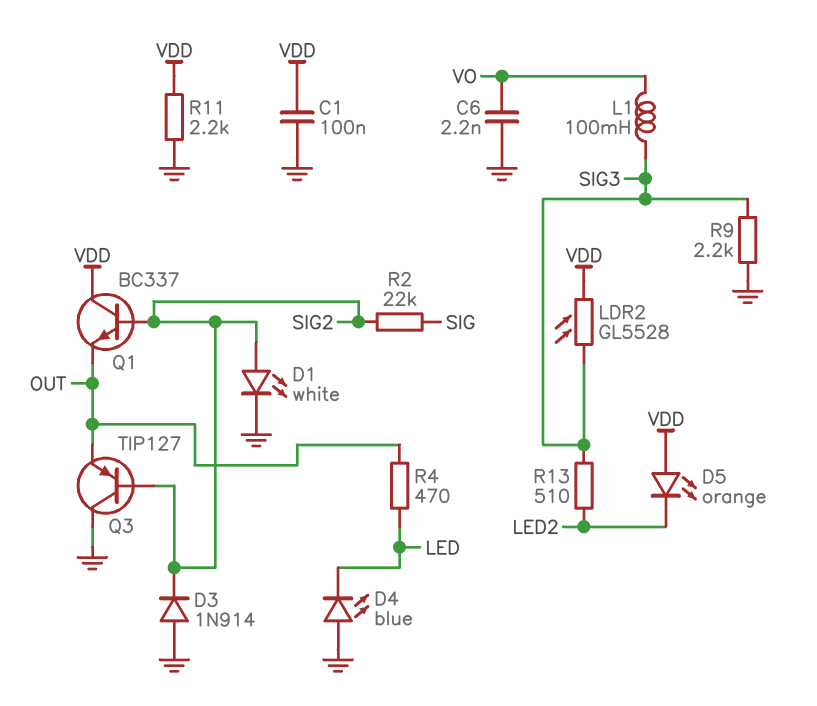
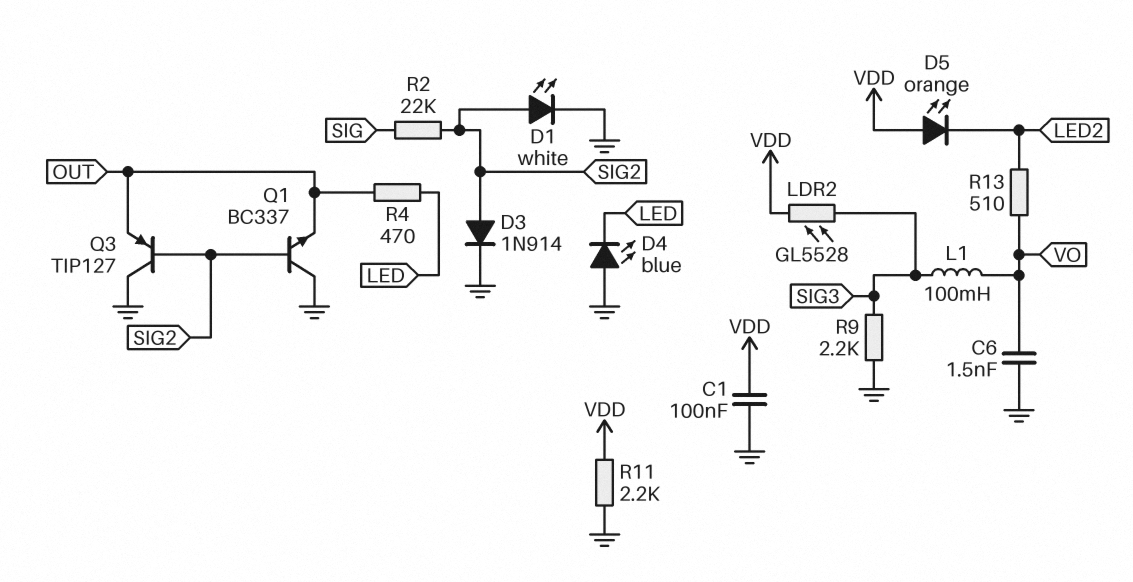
C6: 2.2nF (GND, VO) -> 1.5nF (GND, VO)
D3: diode 1N914 (A GND, K SIG2) -> diode 1N914 (A SIG2, K GND)
Q1: NPN BC337 (B SIG2, C VDD, E OUT) -> NPN BC337 (B SIG2, C GND, E OUT)
R13: 510 (LED2, SIG3) -> 510 (LED2, VO)

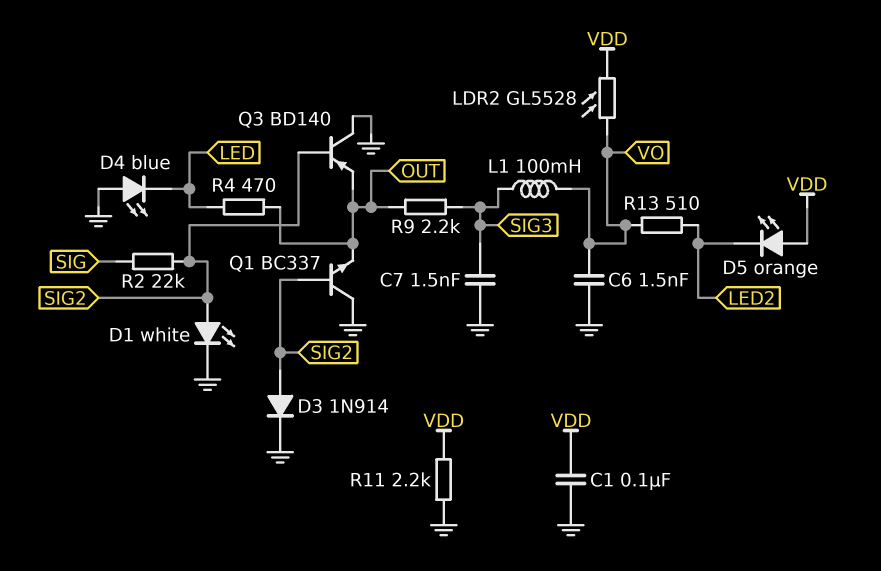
C7: none -> 1.5nF (GND, SIG3)
LDR2: GL5528 (SIG3, VDD) -> GL5528 (VDD, VO)
Q3: PNP TIP127 (B SIG2, C GND, E OUT) -> PNP BD140 (B SIG2, C GND, E OUT)
R9: 2.2k (GND, SIG3) -> 2.2k (OUT, SIG3)

